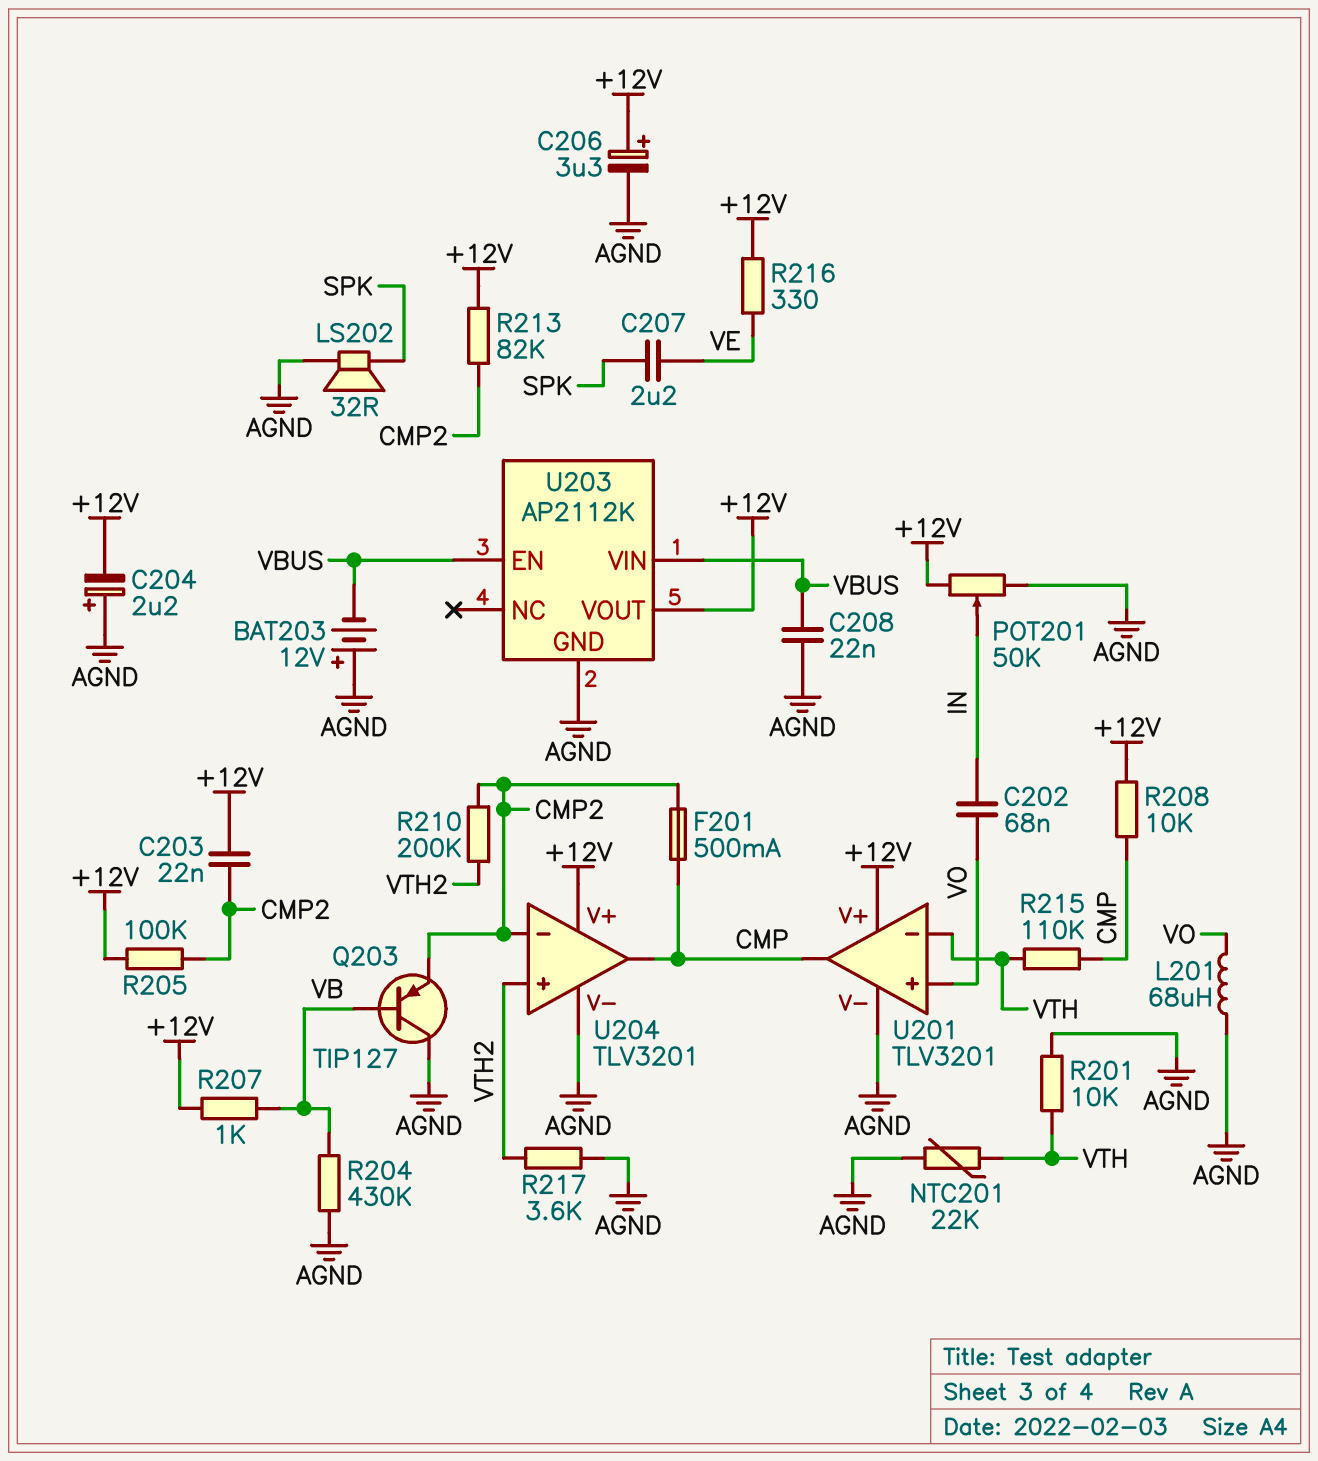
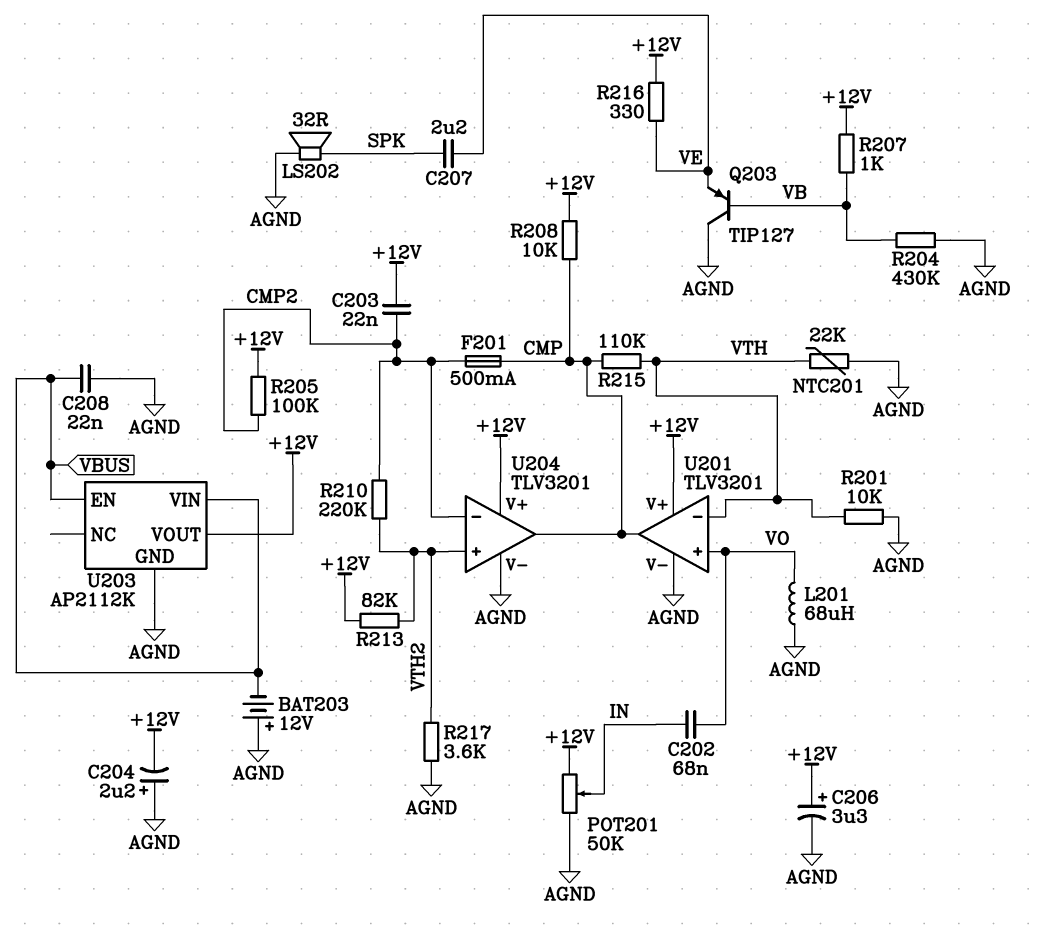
Q203: PNP TIP127 (B VB, C AGND, E CMP2) -> PNP TIP127 (B VB, C AGND, E VE)
R210: 200k (CMP2, VTH2) -> 220k (CMP2, VTH2)
R213: 82k (+12V, CMP2) -> 82k (+12V, VTH2)

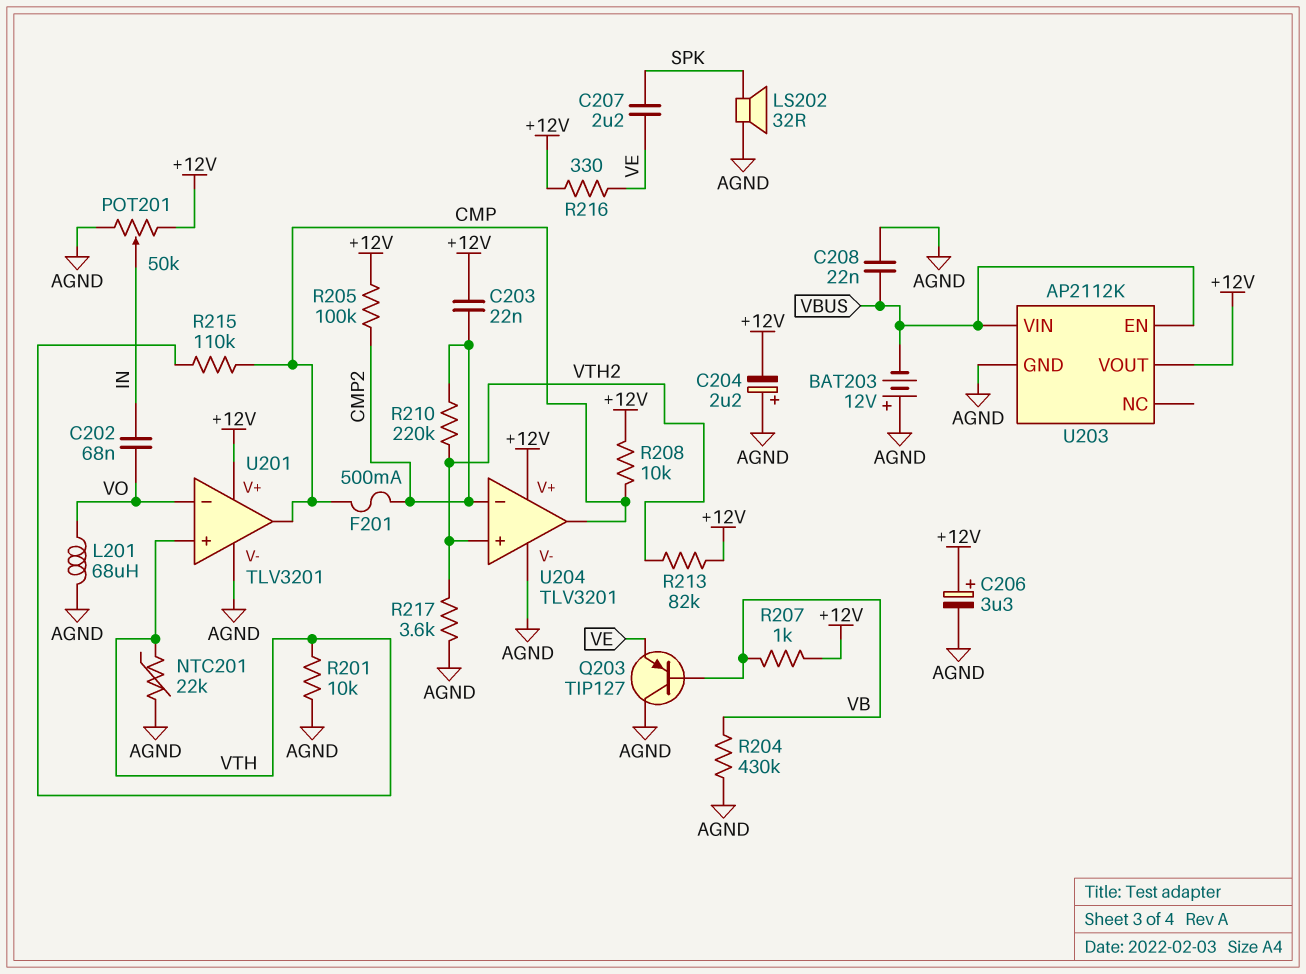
U201 pin in+: VO -> VTH
U201 pin in-: VTH -> VO

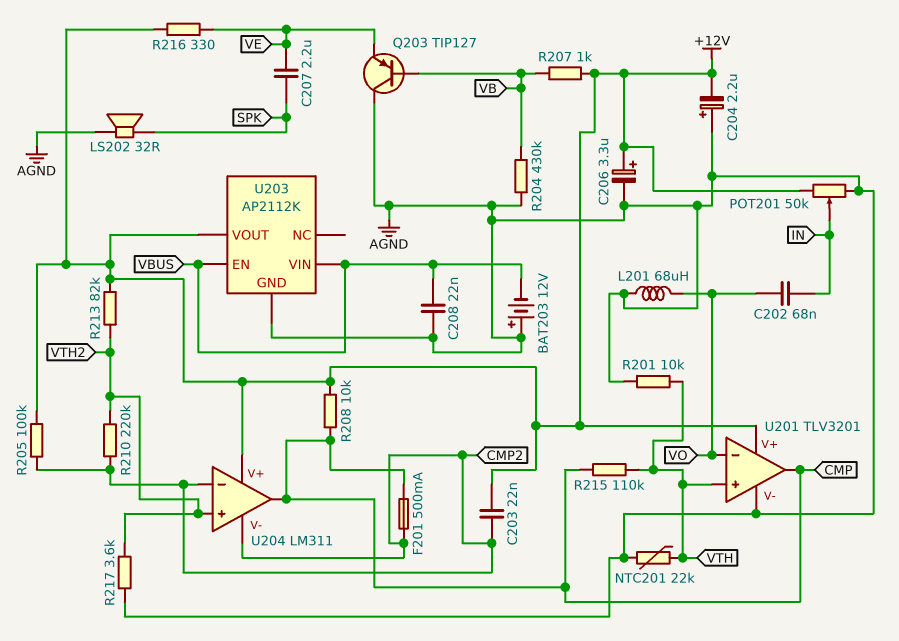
U204: TLV3201 -> LM311
U204 pin V-: AGND -> CMP2

